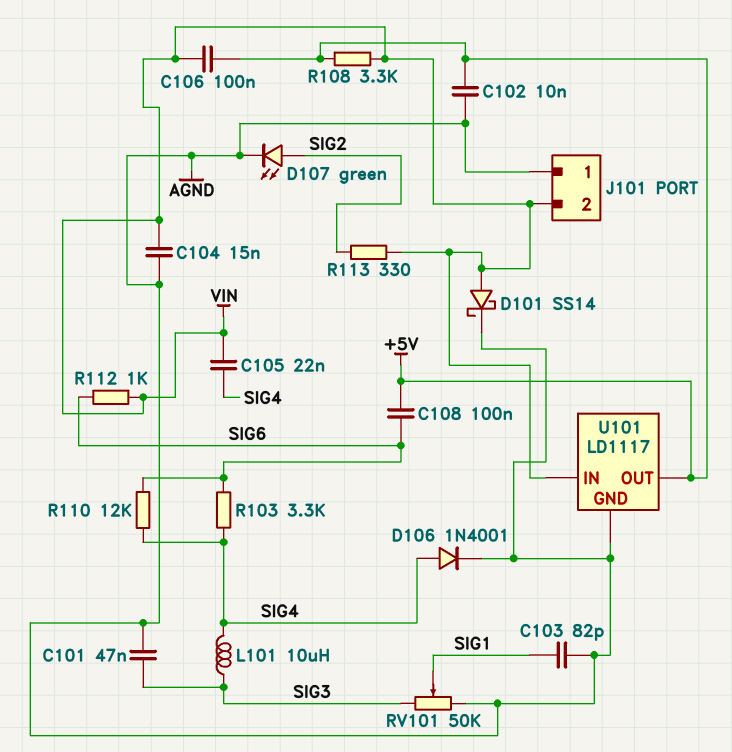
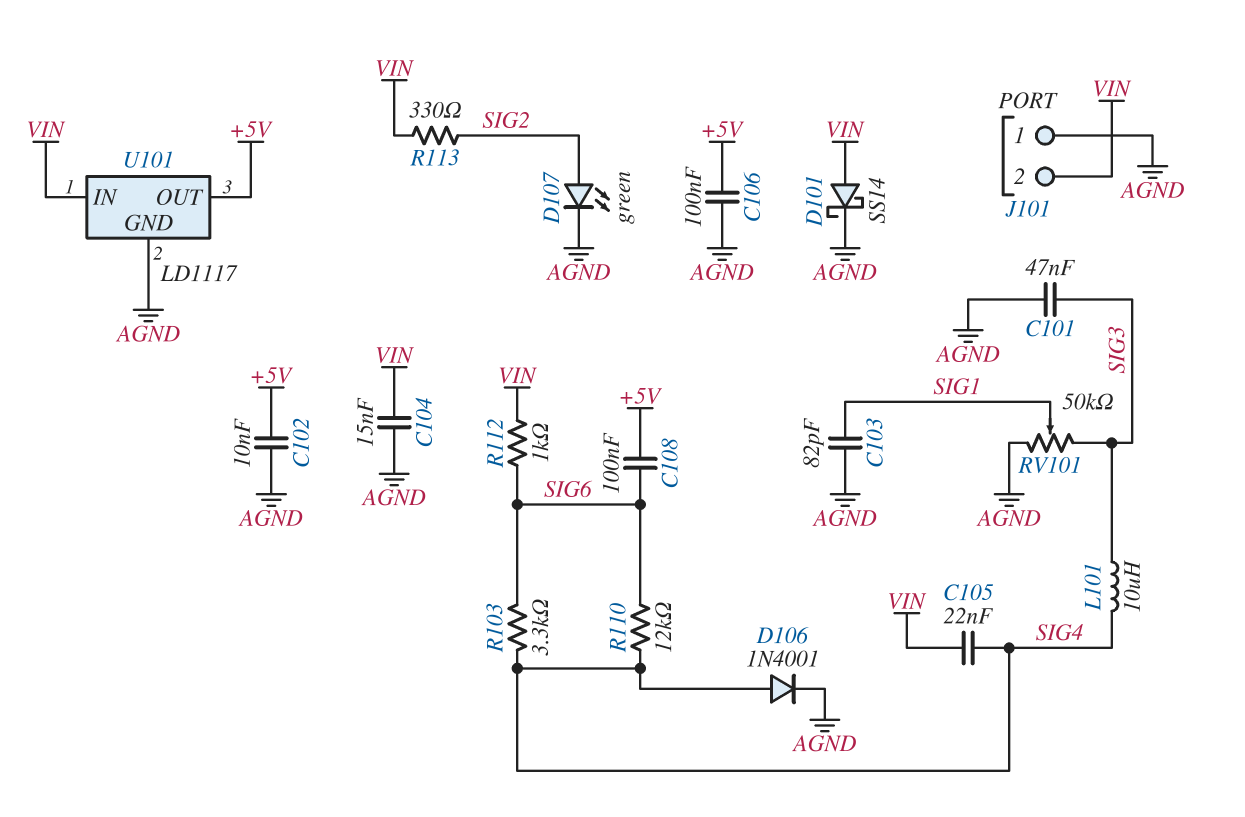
C106: 100nF (+5V, VIN) -> 100nF (+5V, AGND)
R108: 3.3k (+5V, VIN) -> none

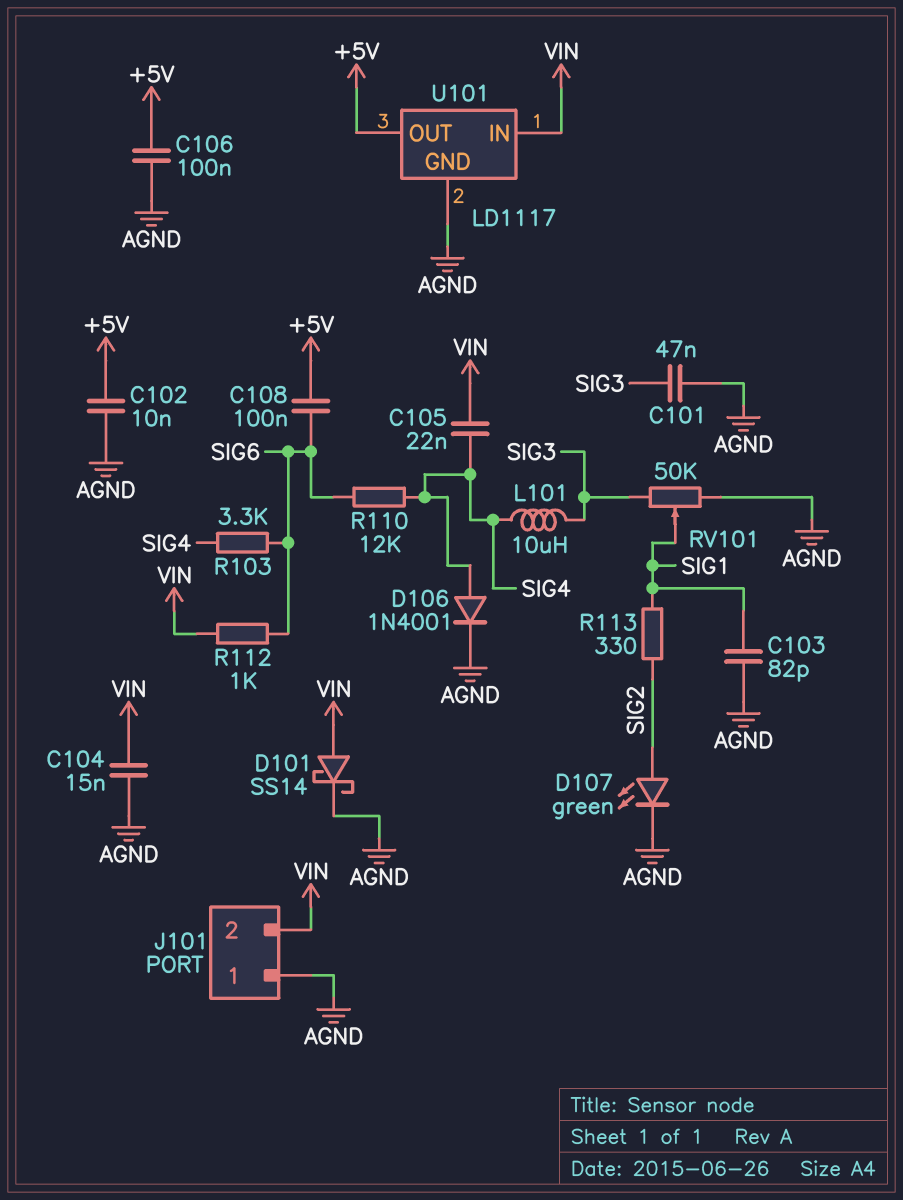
R113: 330 (SIG2, VIN) -> 330 (SIG1, SIG2)

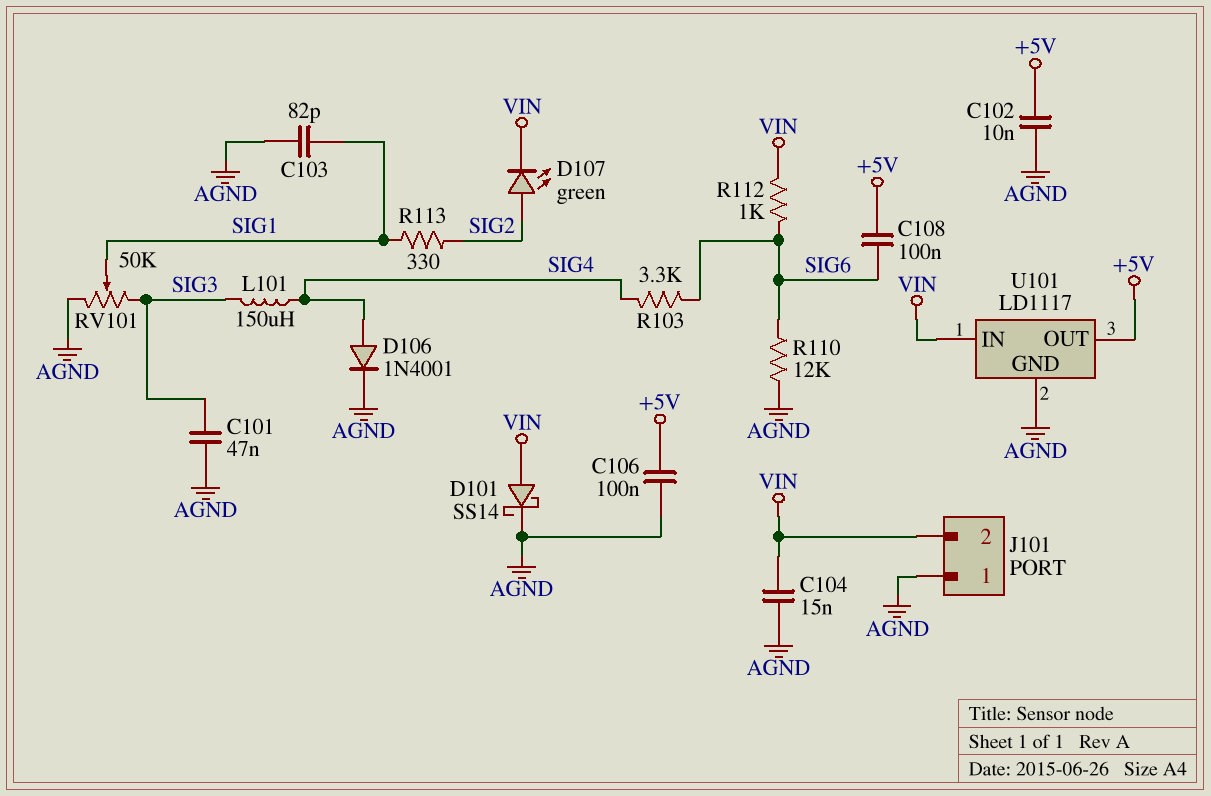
C105: 22nF (SIG4, VIN) -> none
D107: LED green (A SIG2, K AGND) -> LED green (A SIG2, K VIN)
L101: 10uH (SIG3, SIG4) -> 150uH (SIG3, SIG4)
R110: 12k (SIG4, SIG6) -> 12k (AGND, SIG6)

